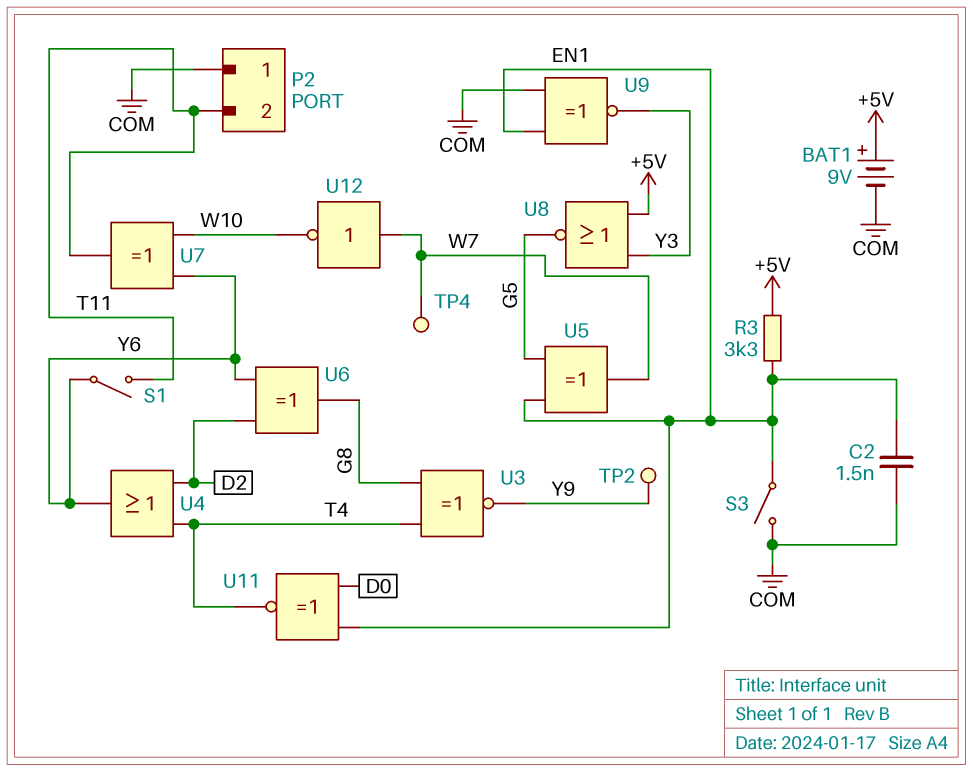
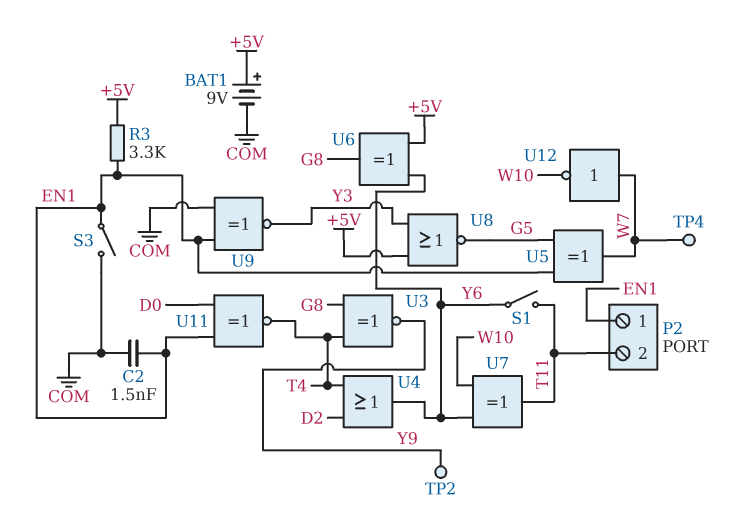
P2 pin 1: COM -> EN1
U6: XOR (in D2, in Y6, out G8) -> XOR (in +5V, in Y6, out G8)

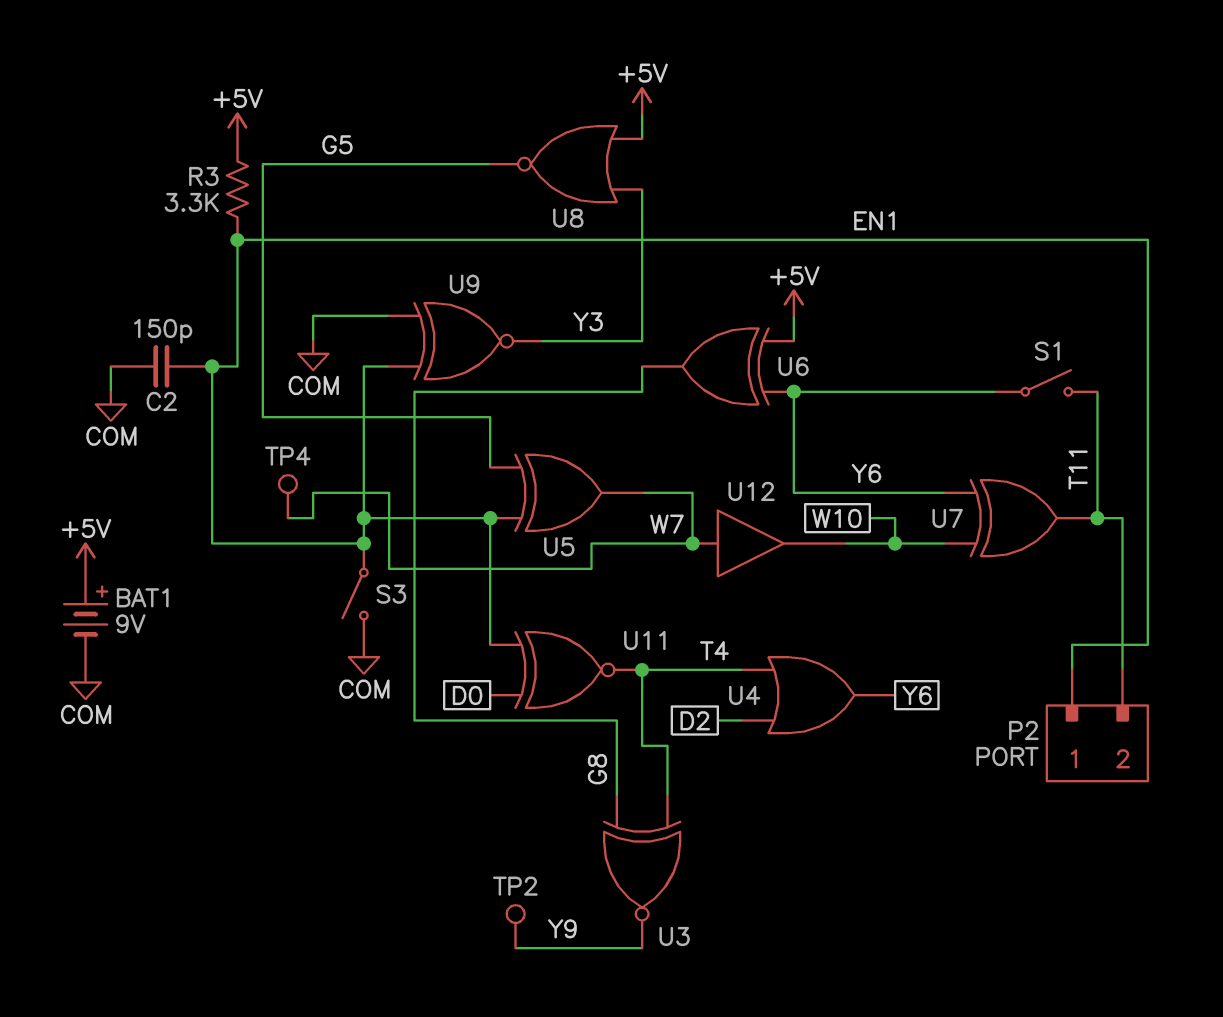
C2: 1.5nF (COM, EN1) -> 150pF (COM, EN1)
U12: NOT (in W7, out W10) -> buffer (in W7, out W10)

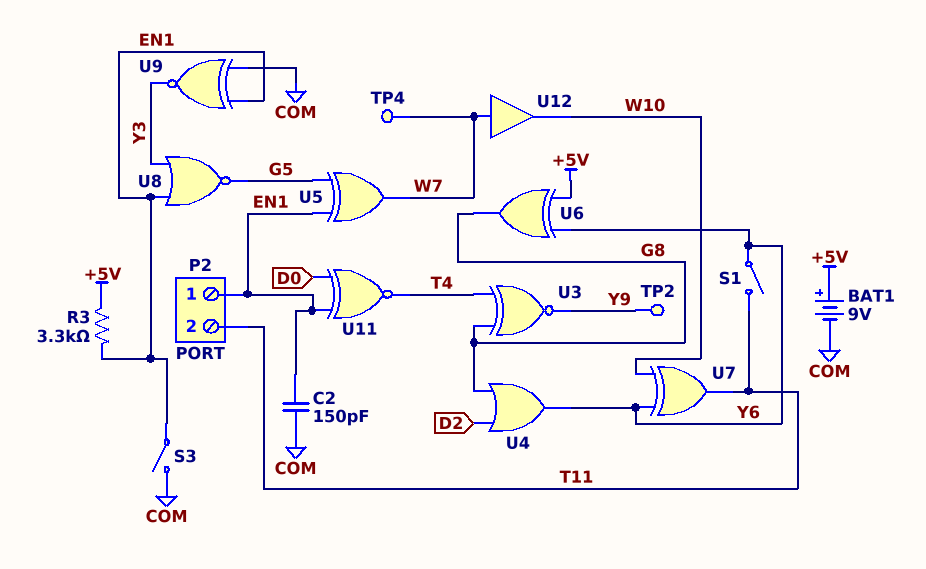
U4: OR (in D2, in T4, out Y6) -> OR (in D2, in G8, out Y6)
U8: NOR (in +5V, in Y3, out G5) -> NOR (in EN1, in Y3, out G5)

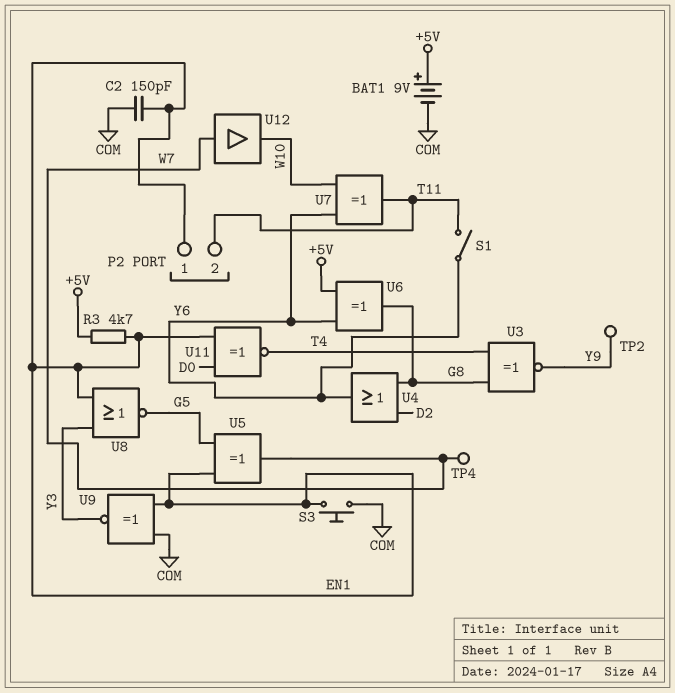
R3: 3.3k (+5V, EN1) -> 4.7k (+5V, EN1)
S3: switch (COM, EN1) -> button (COM, EN1)

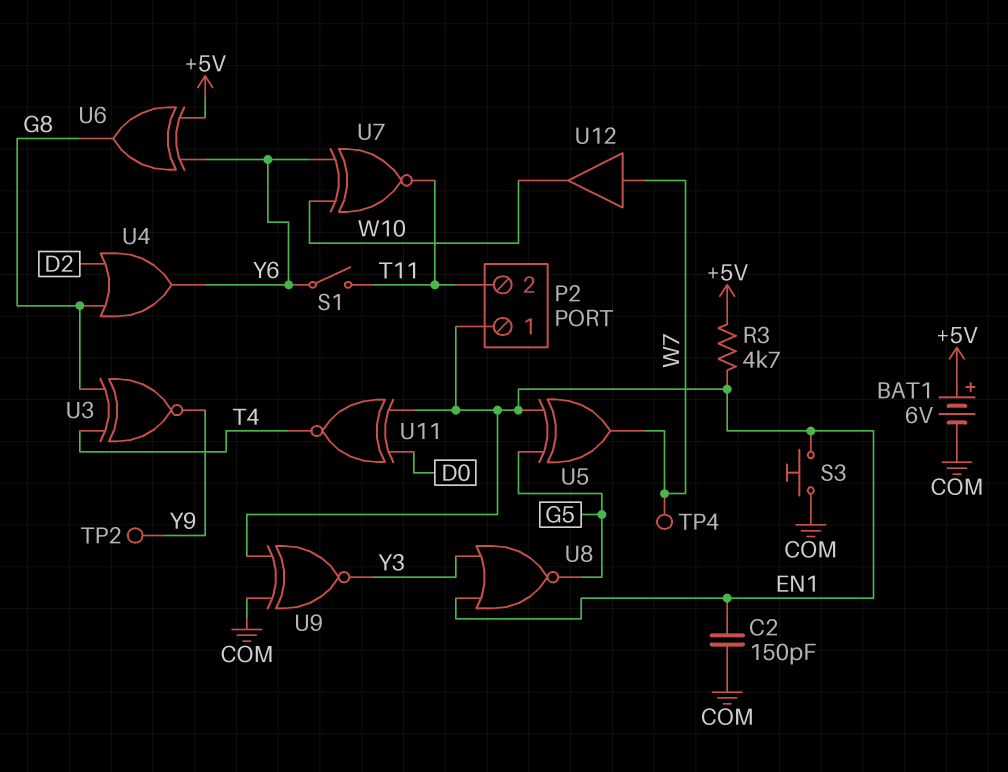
BAT1: 9V (plus +5V, minus COM) -> 6V (plus +5V, minus COM)
U7: XOR (in W10, in Y6, out T11) -> XNOR (in W10, in Y6, out T11)

